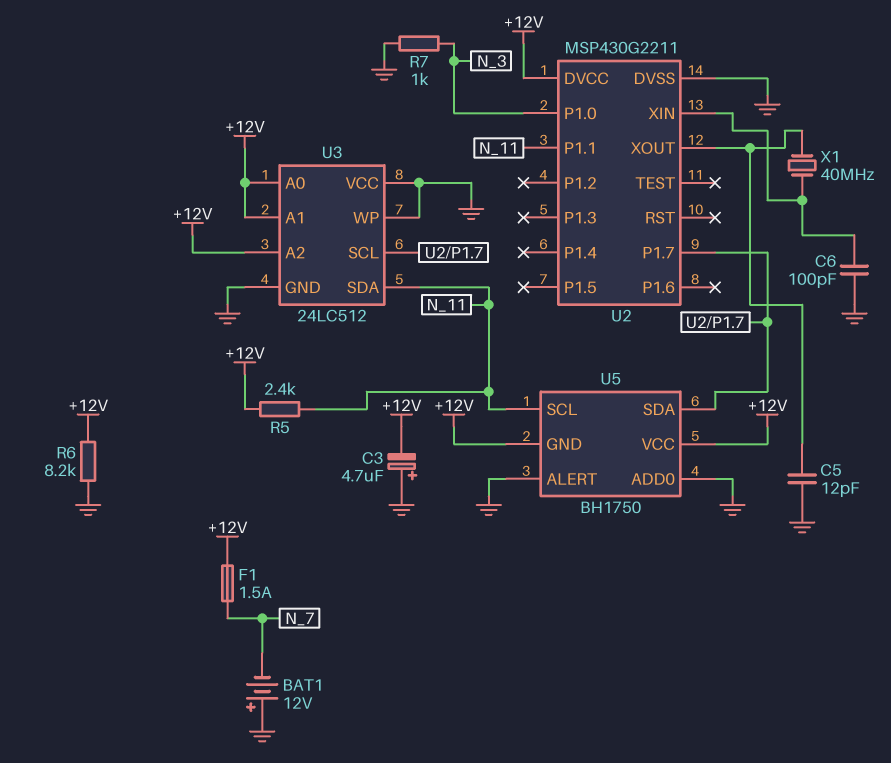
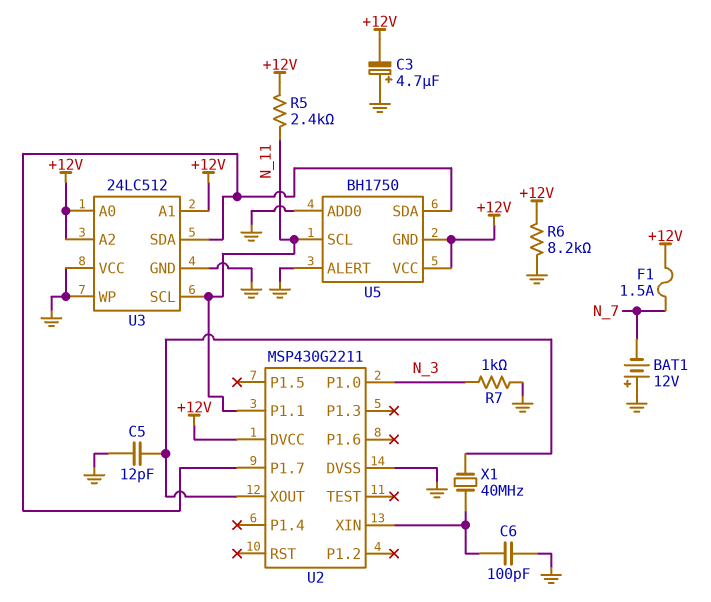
U3 pin SCL: U2/P1.7 -> N_11
U3 pin SDA: N_11 -> U2/P1.7

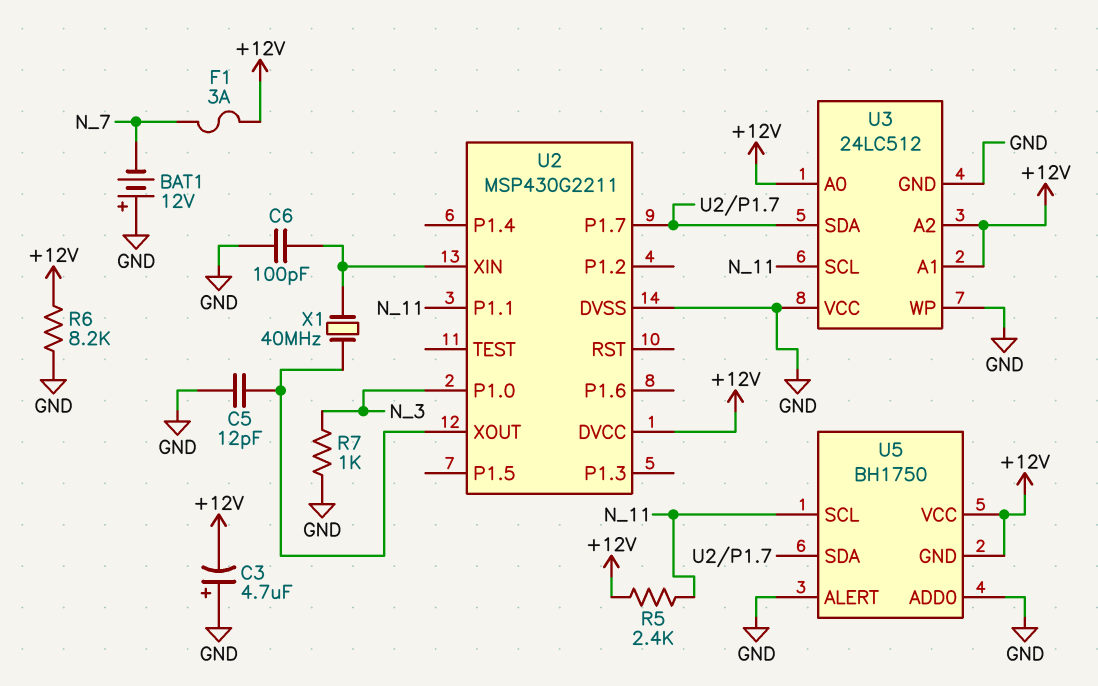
F1: 1.5A (+12V, N_7) -> 3A (+12V, N_7)

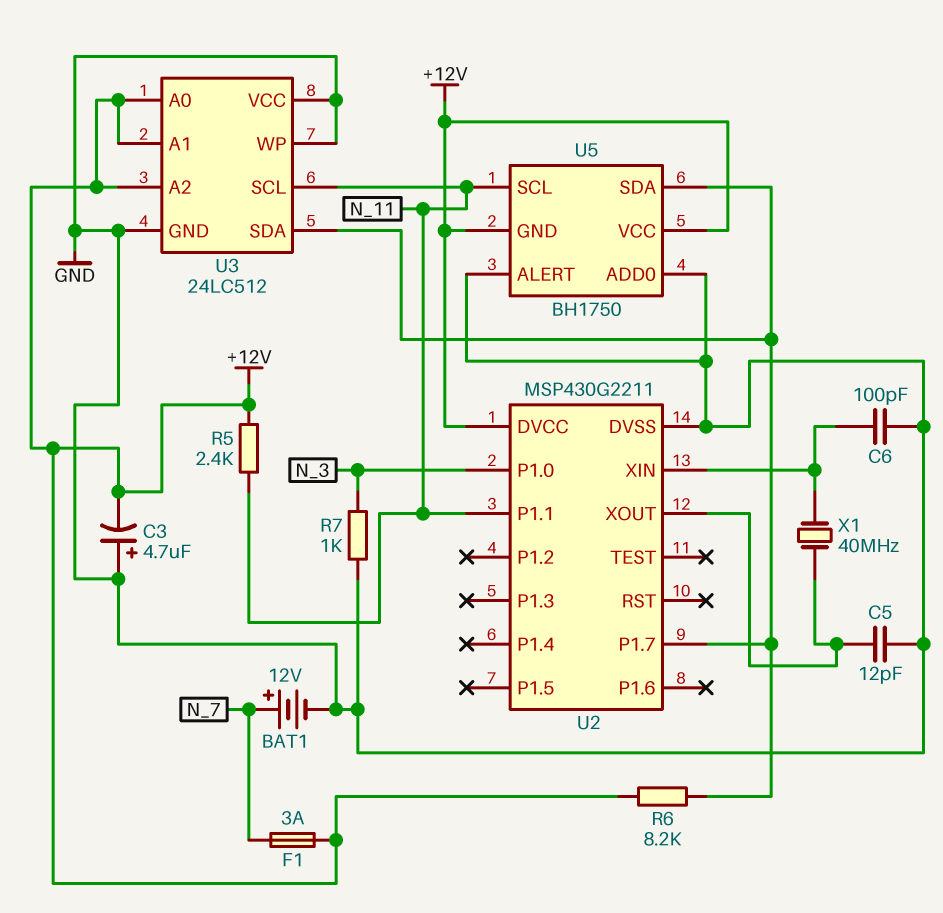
BAT1: 12V (plus GND, minus N_7) -> 12V (plus N_7, minus GND)
R6: 8.2k (+12V, GND) -> 8.2k (+12V, U2/P1.7)

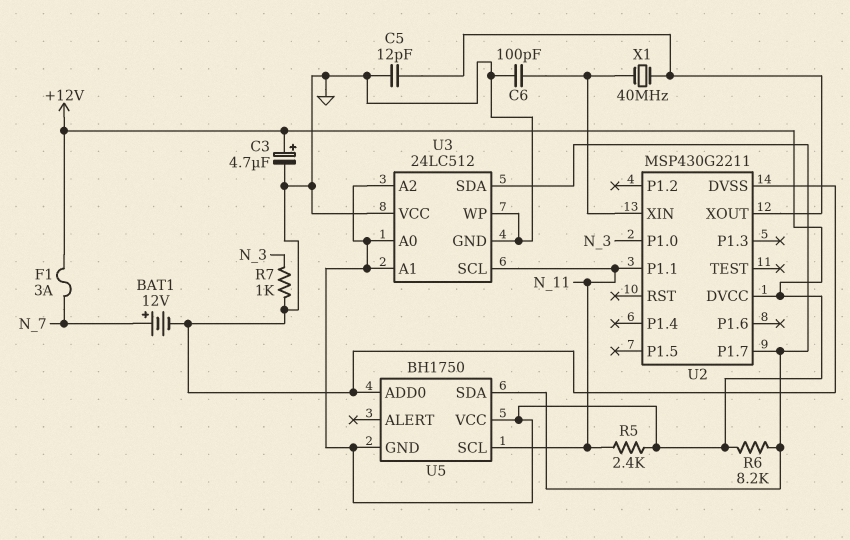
C3: 4.7uF (plus GND, minus +12V) -> 4.7uF (plus +12V, minus GND)
U5 pin ALERT: GND -> none

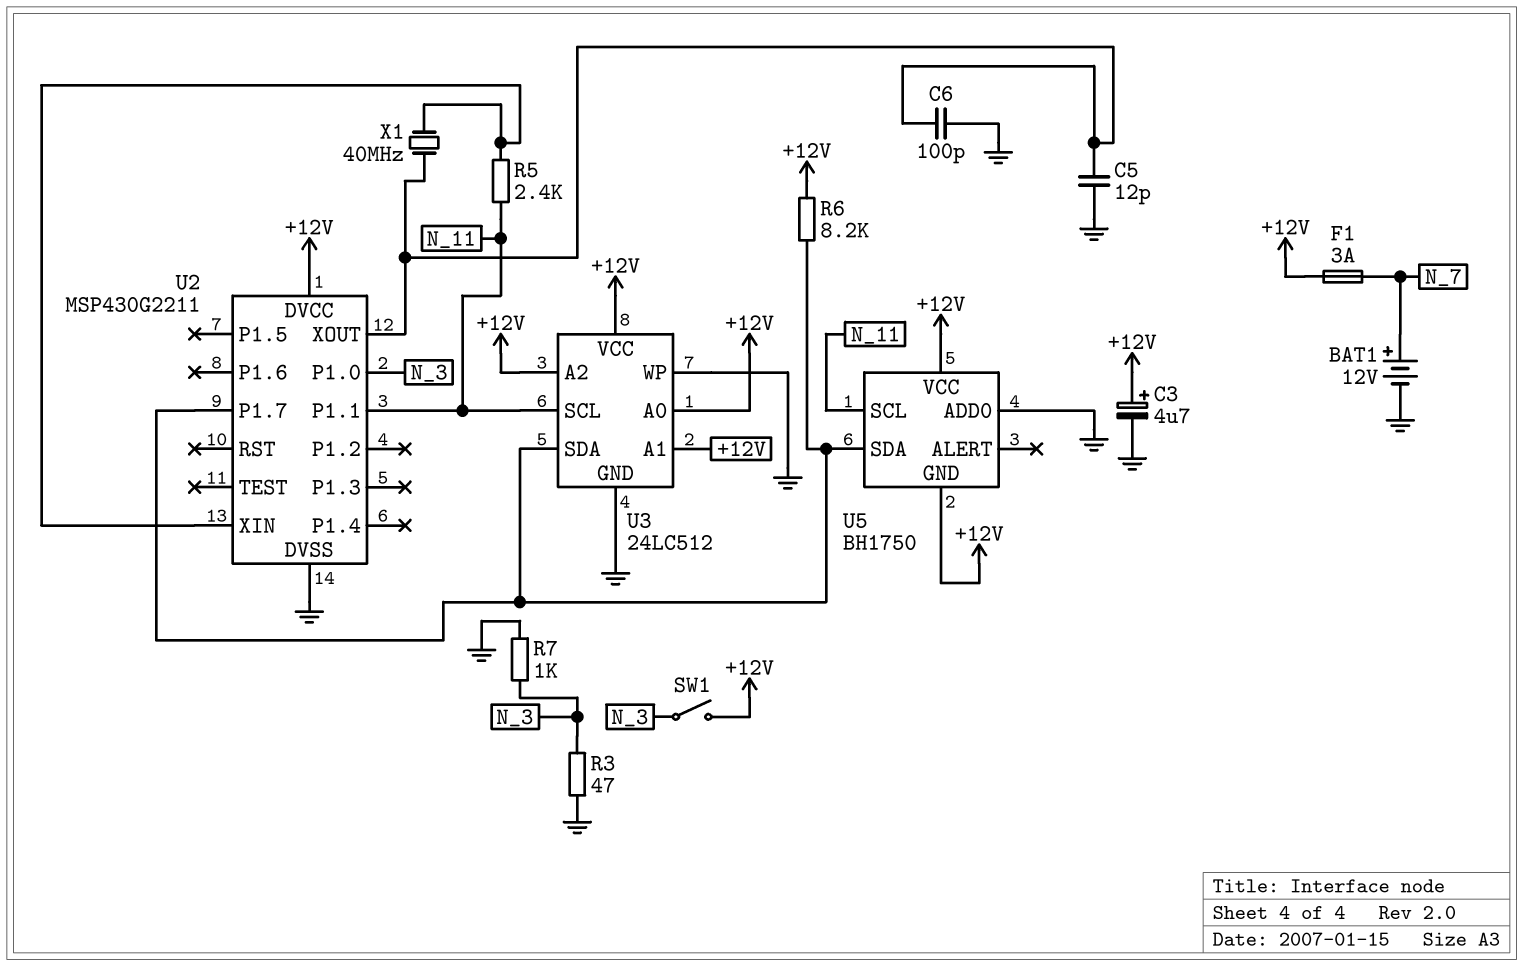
C6: 100pF (GND, U2/XIN) -> 100pF (GND, U2/XOUT)
R3: none -> 47 (GND, N_3)
R5: 2.4k (+12V, N_11) -> 2.4k (N_11, U2/XIN)
SW1: none -> switch (+12V, N_3)
U3 pin VCC: GND -> +12V

